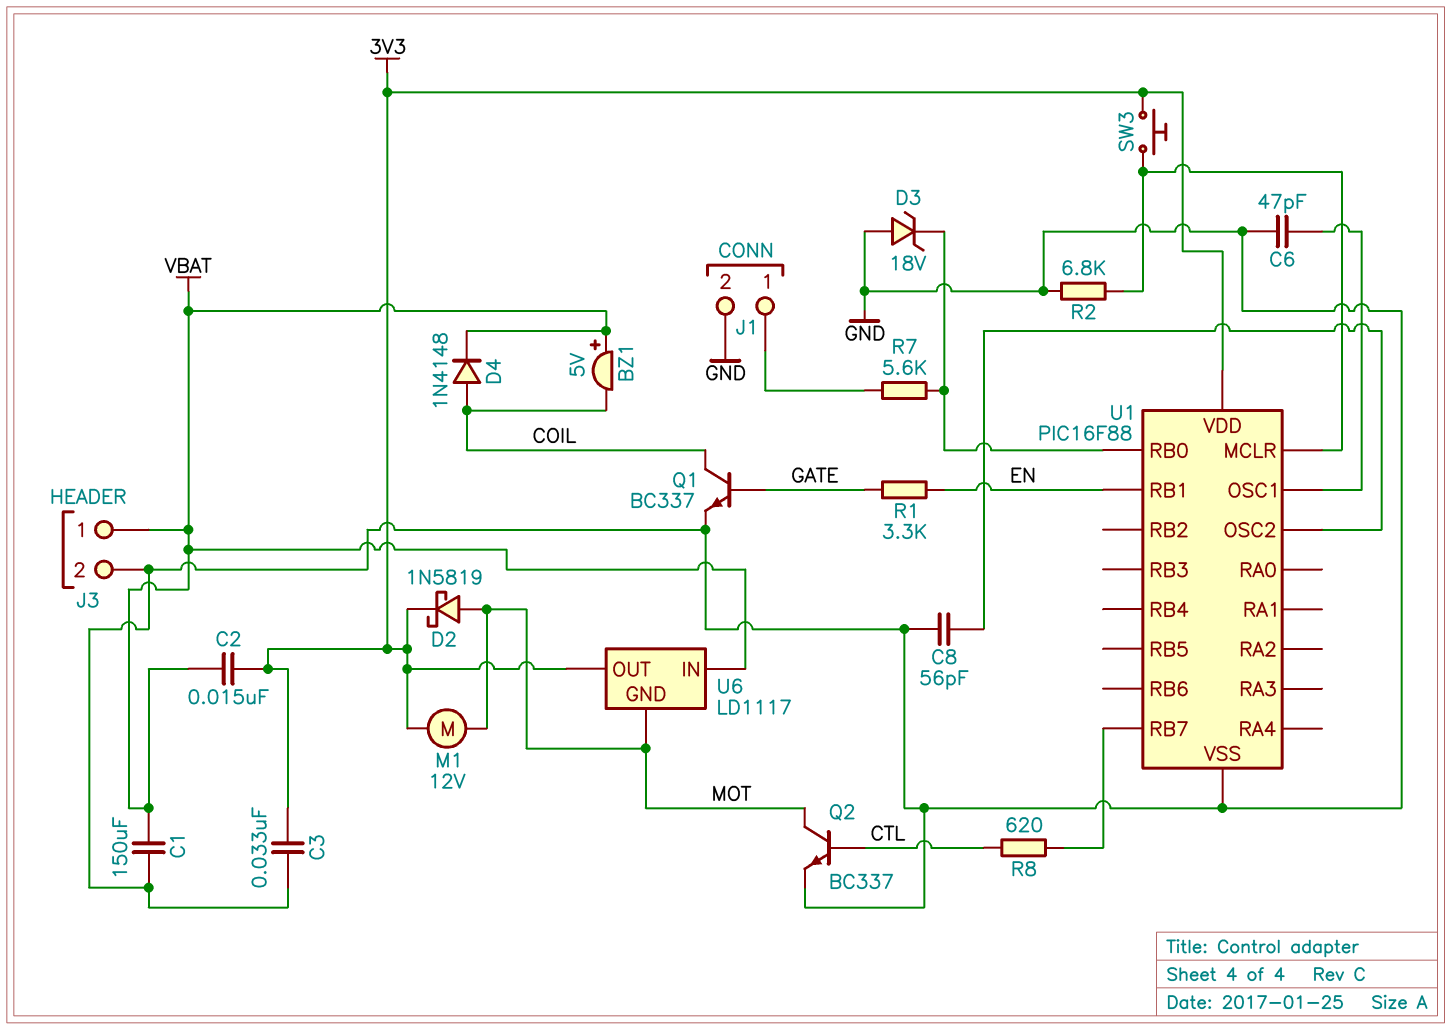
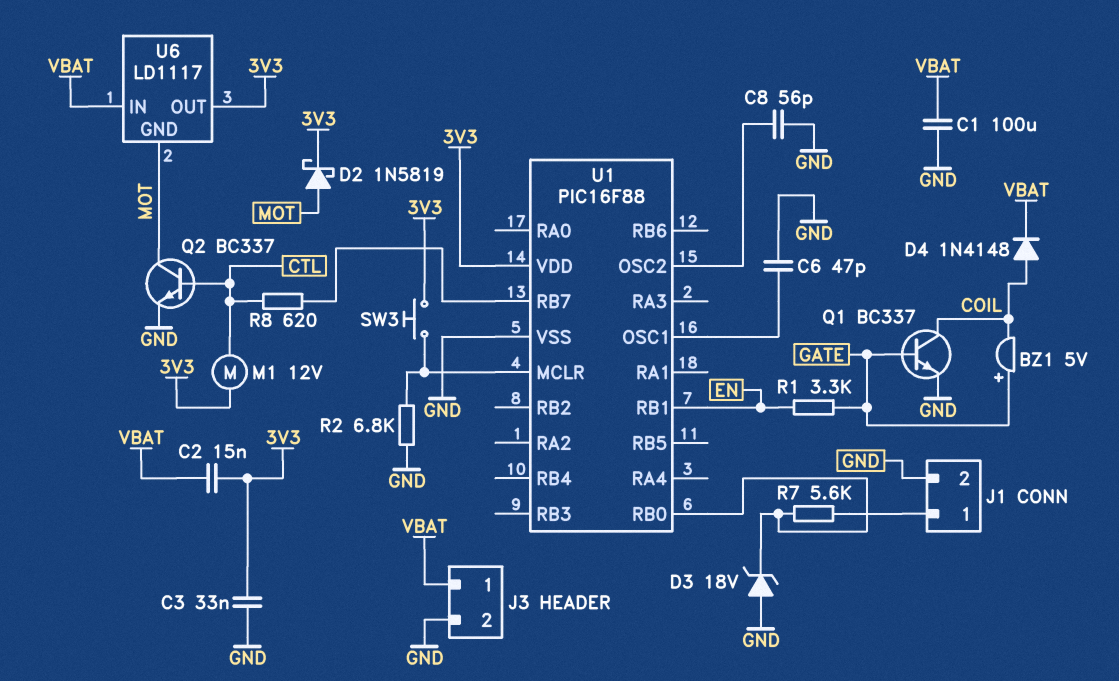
BZ1: buzzer 5V (plus VBAT, minus COIL) -> buzzer 5V (plus GATE, minus COIL)
C1: 150uF (GND, VBAT) -> 100uF (GND, VBAT)
M1: motor 12V (3V3, MOT) -> motor 12V (3V3, CTL)

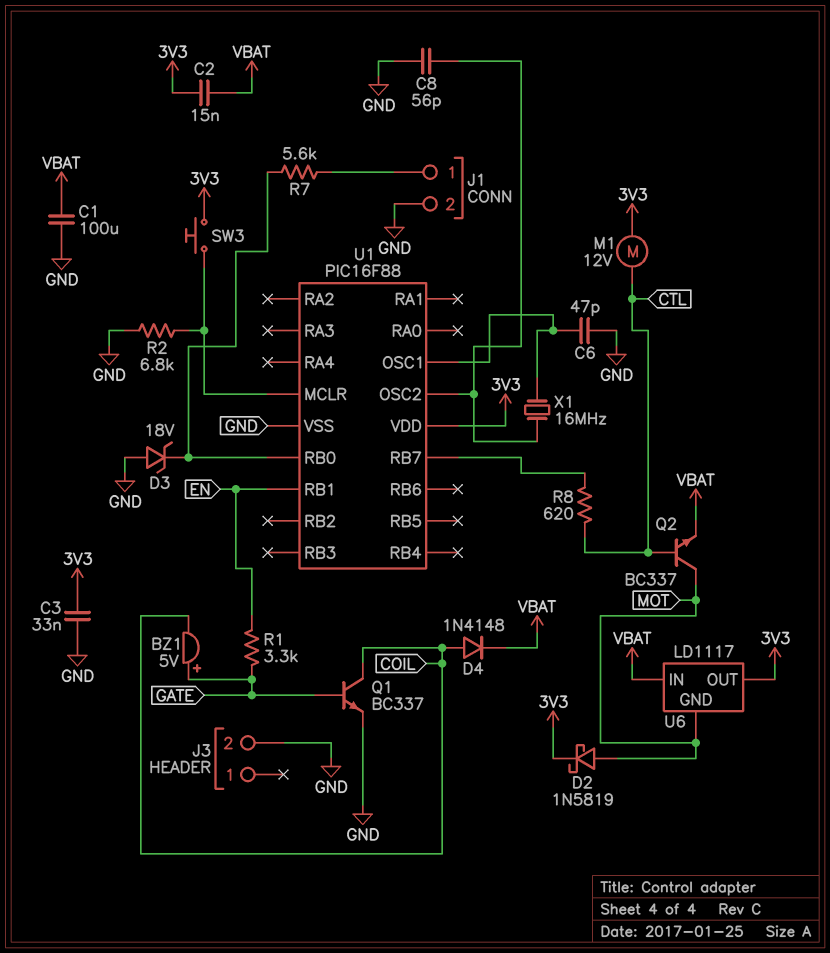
J3 pin 1: VBAT -> none
Q2: NPN BC337 (B CTL, C MOT, E GND) -> NPN BC337 (B CTL, C MOT, E VBAT)
X1: none -> 16MHz (U1/OSC1, U1/OSC2)

